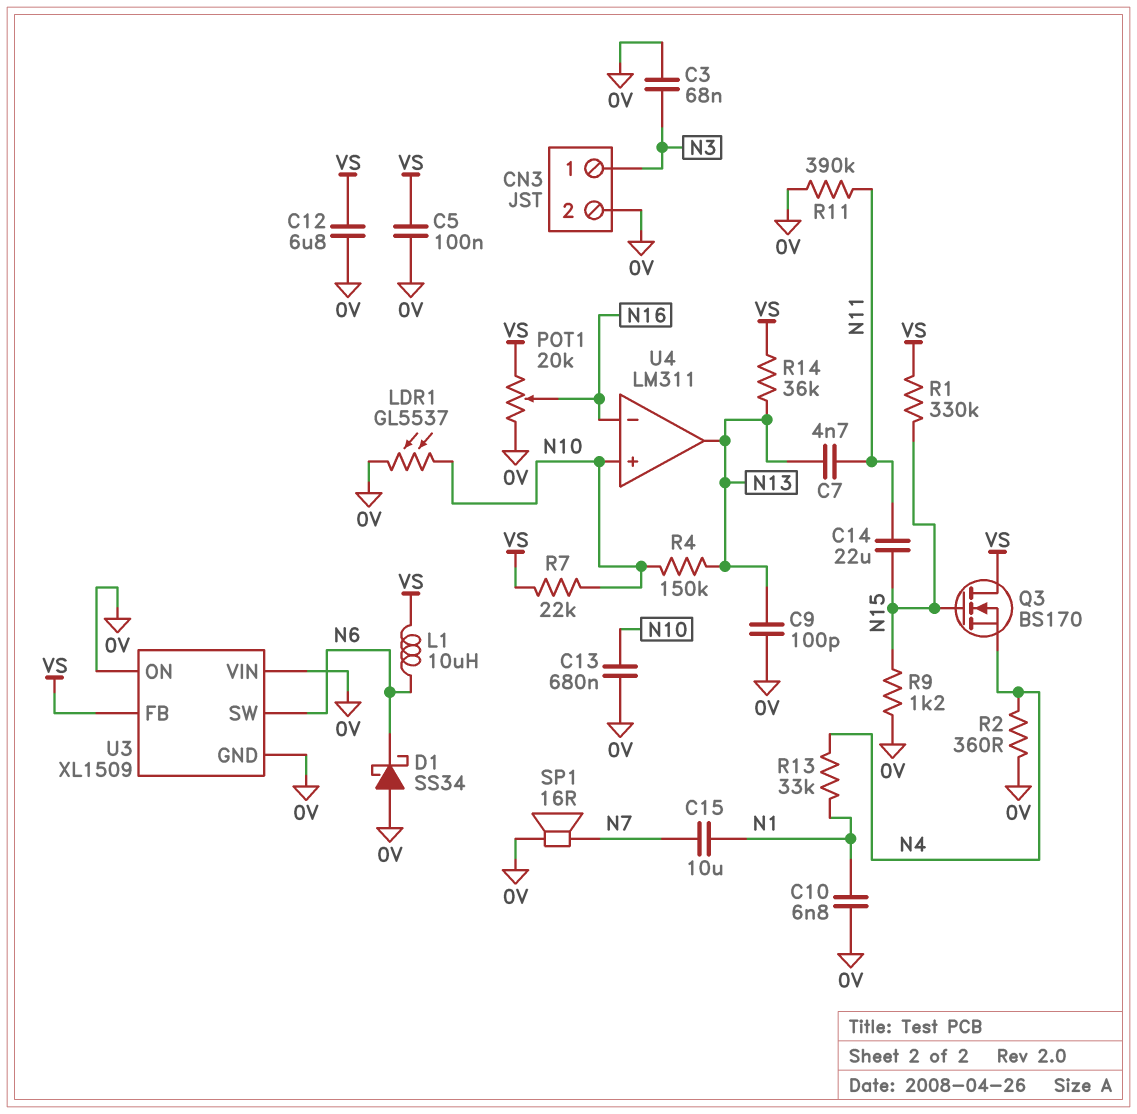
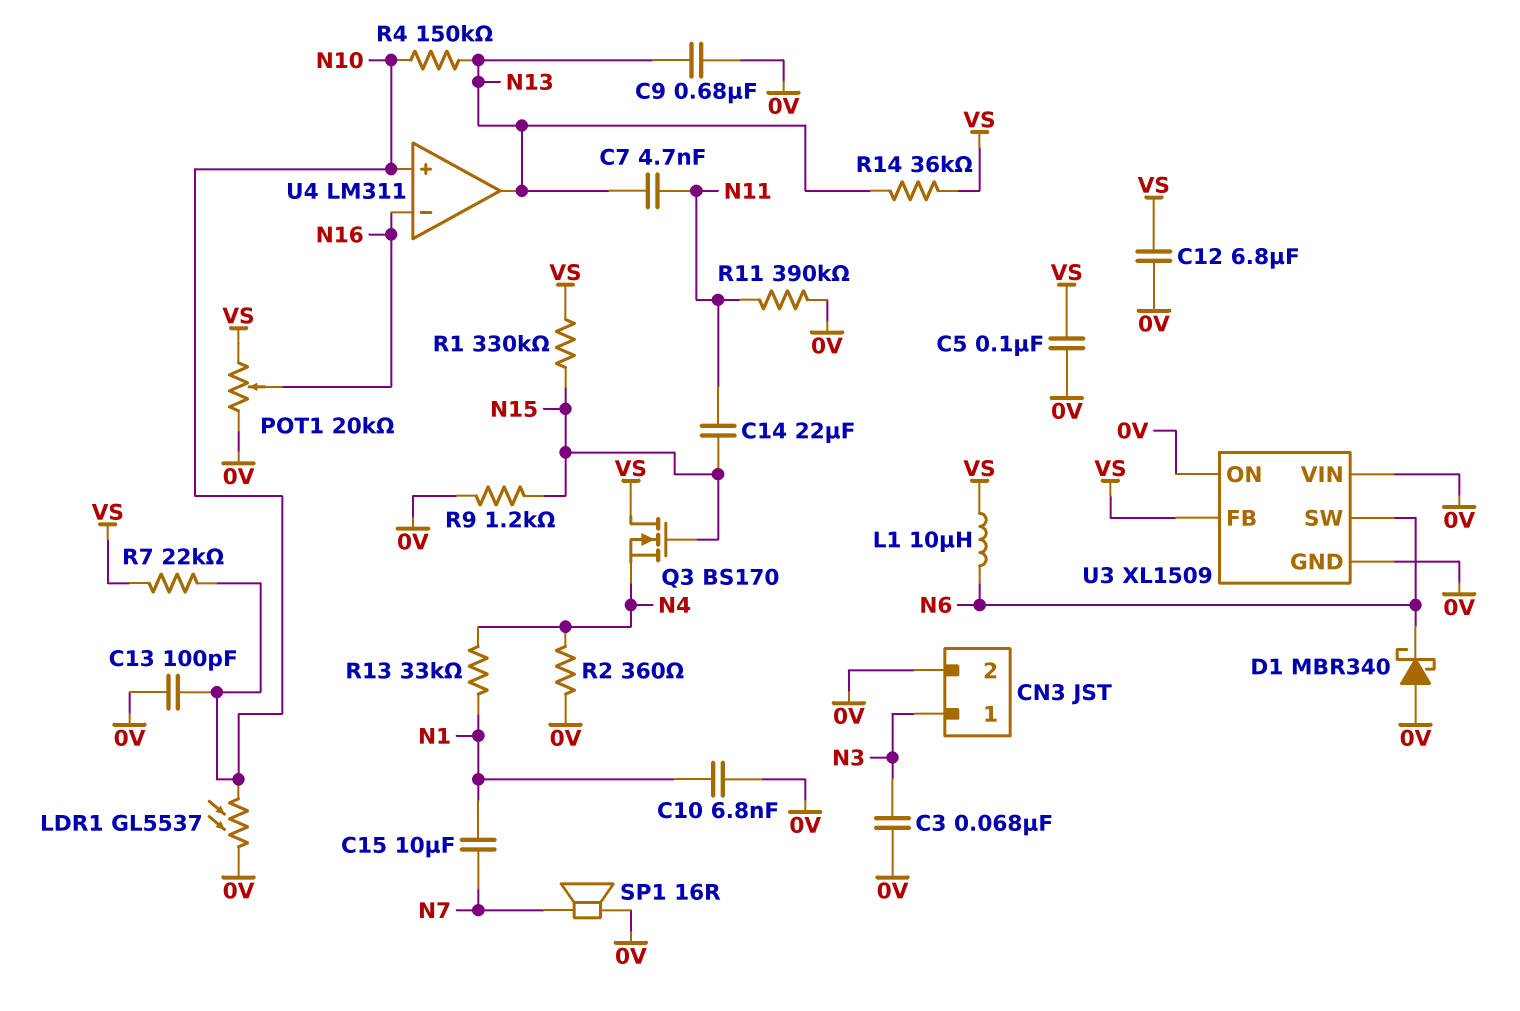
C9: 100pF (0V, N13) -> 680nF (0V, N13)
C13: 680nF (0V, N10) -> 100pF (0V, N10)
D1: schottky SS34 (A 0V, K N6) -> schottky MBR340 (A 0V, K N6)

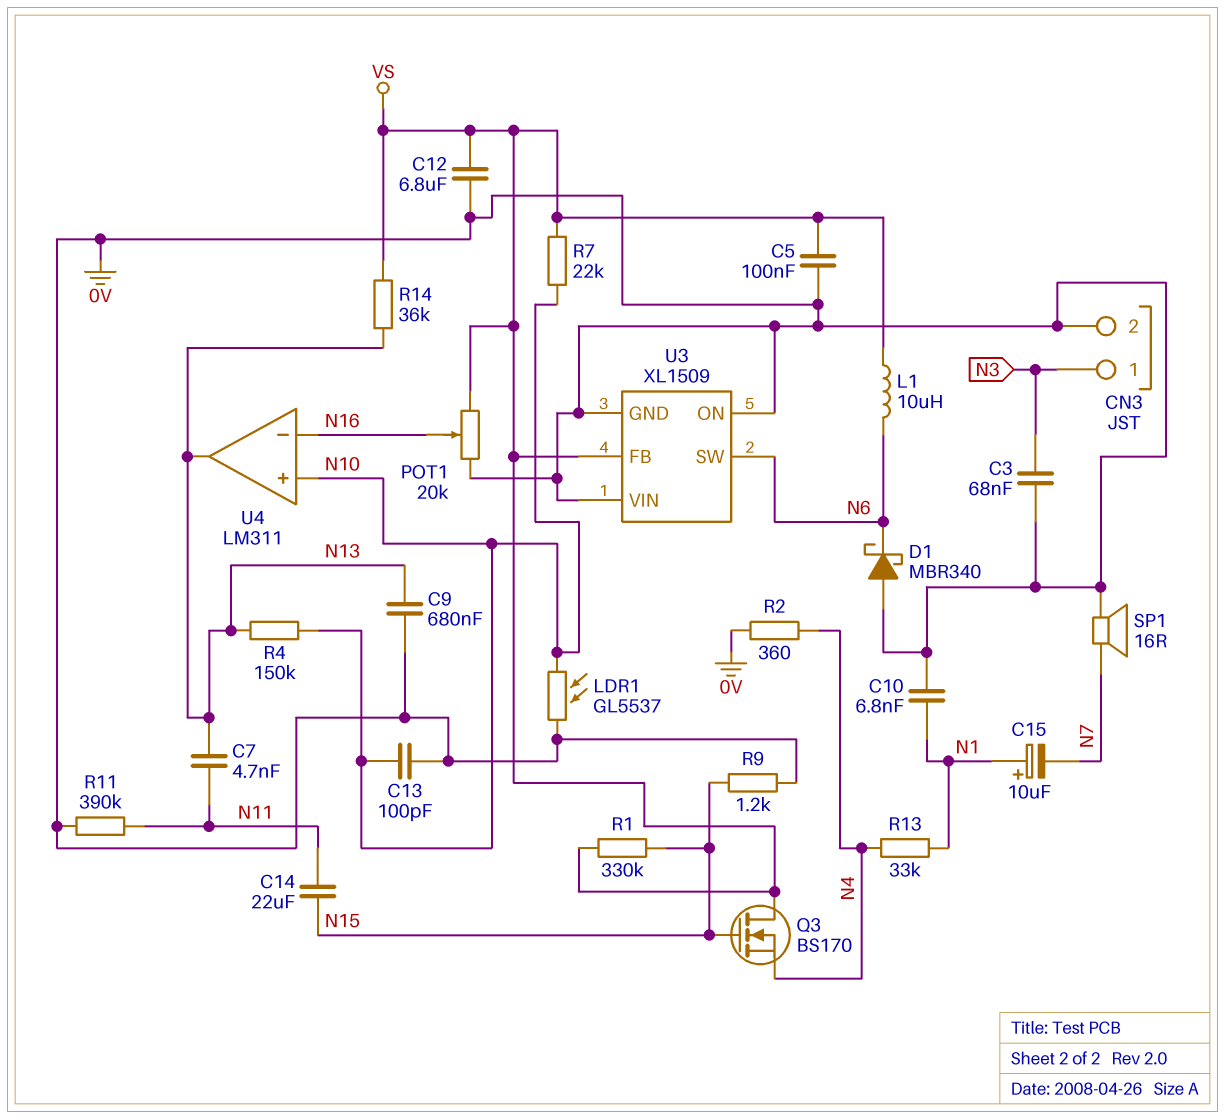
C15: 10uF (N1, N7) -> 10uF (plus N1, minus N7)

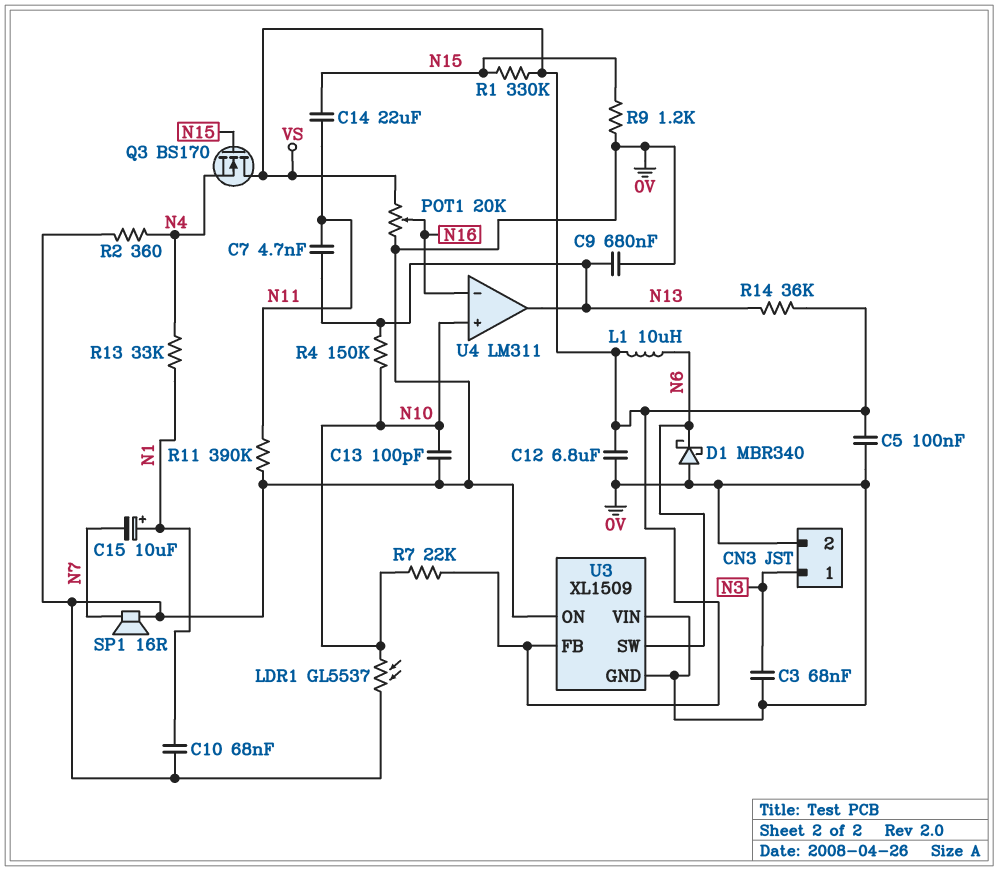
C10: 6.8nF (0V, N1) -> 68nF (0V, N1)

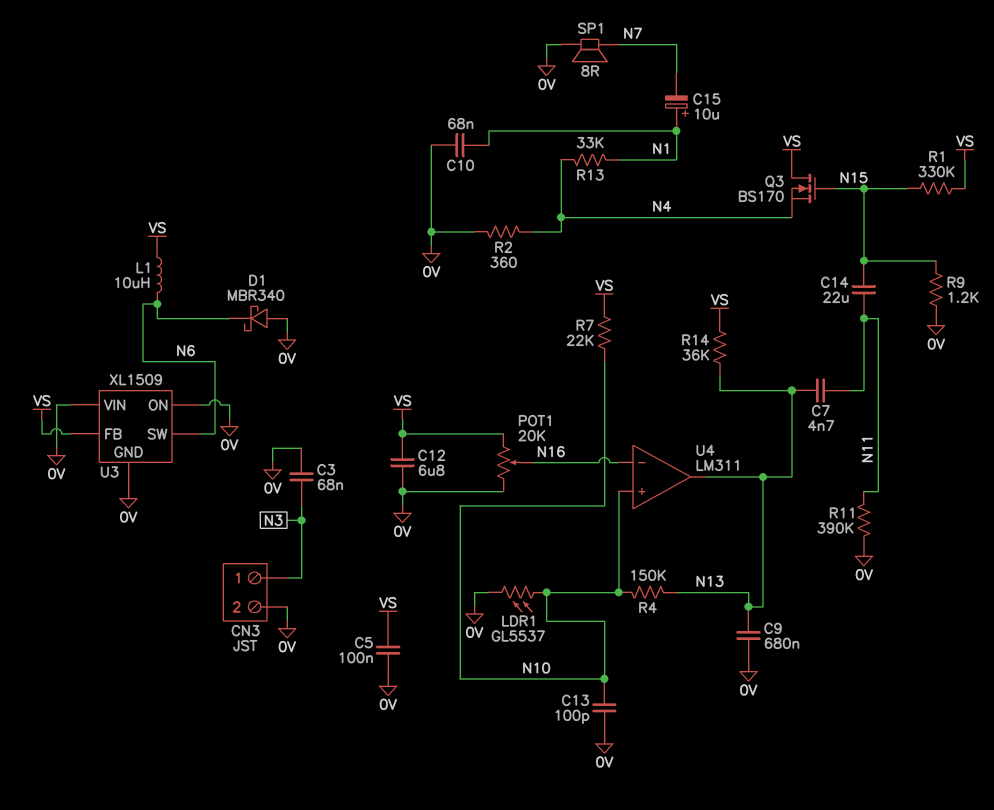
SP1: speaker 16R (0V, N7) -> speaker 8R (0V, N7)

